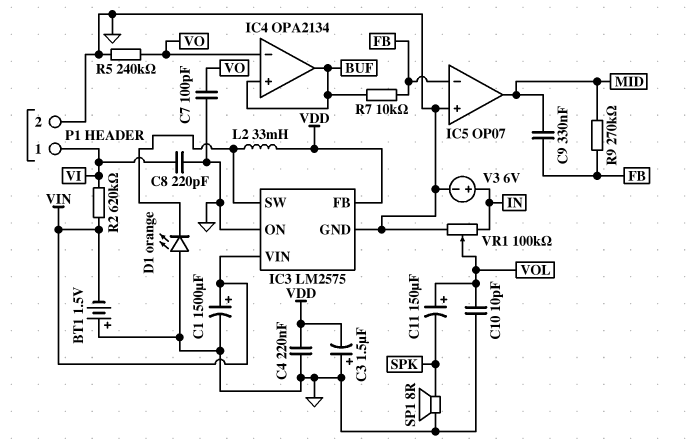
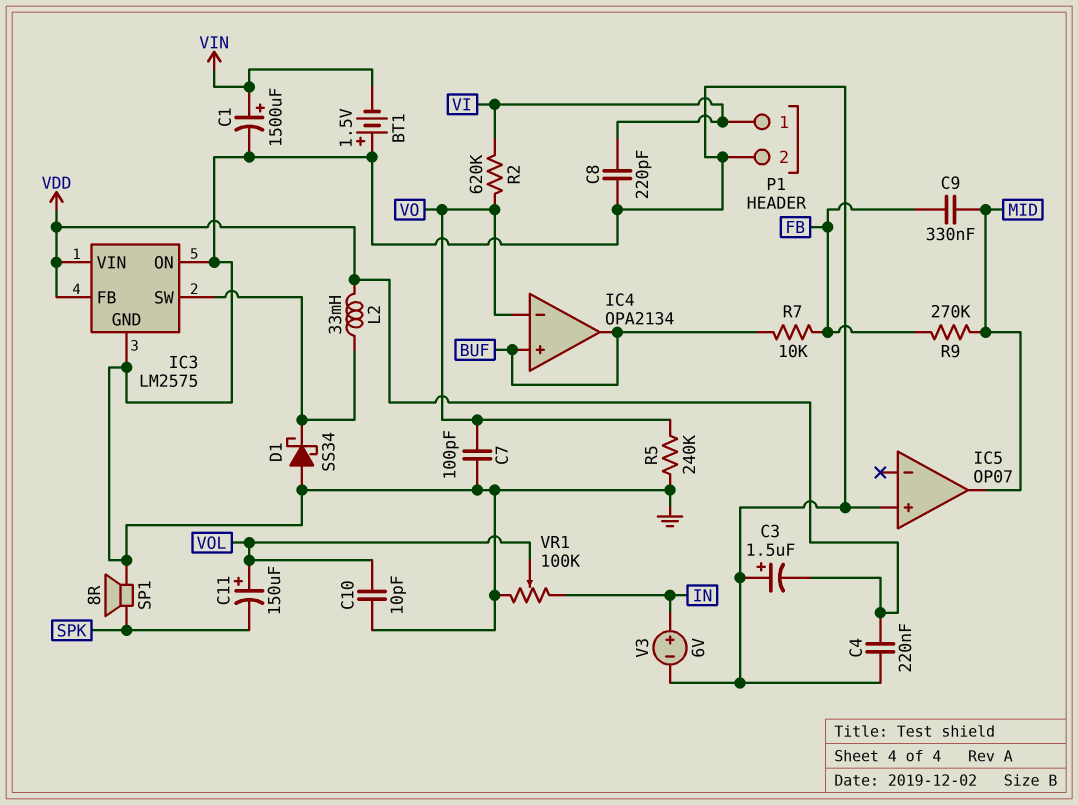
D1: LED orange (A GND, K IC3/SW) -> schottky SS34 (A GND, K IC3/SW)
IC3 pin VIN: VIN -> VDD
IC5 pin in-: FB -> none
R2: 620k (VI, VIN) -> 620k (VI, VO)

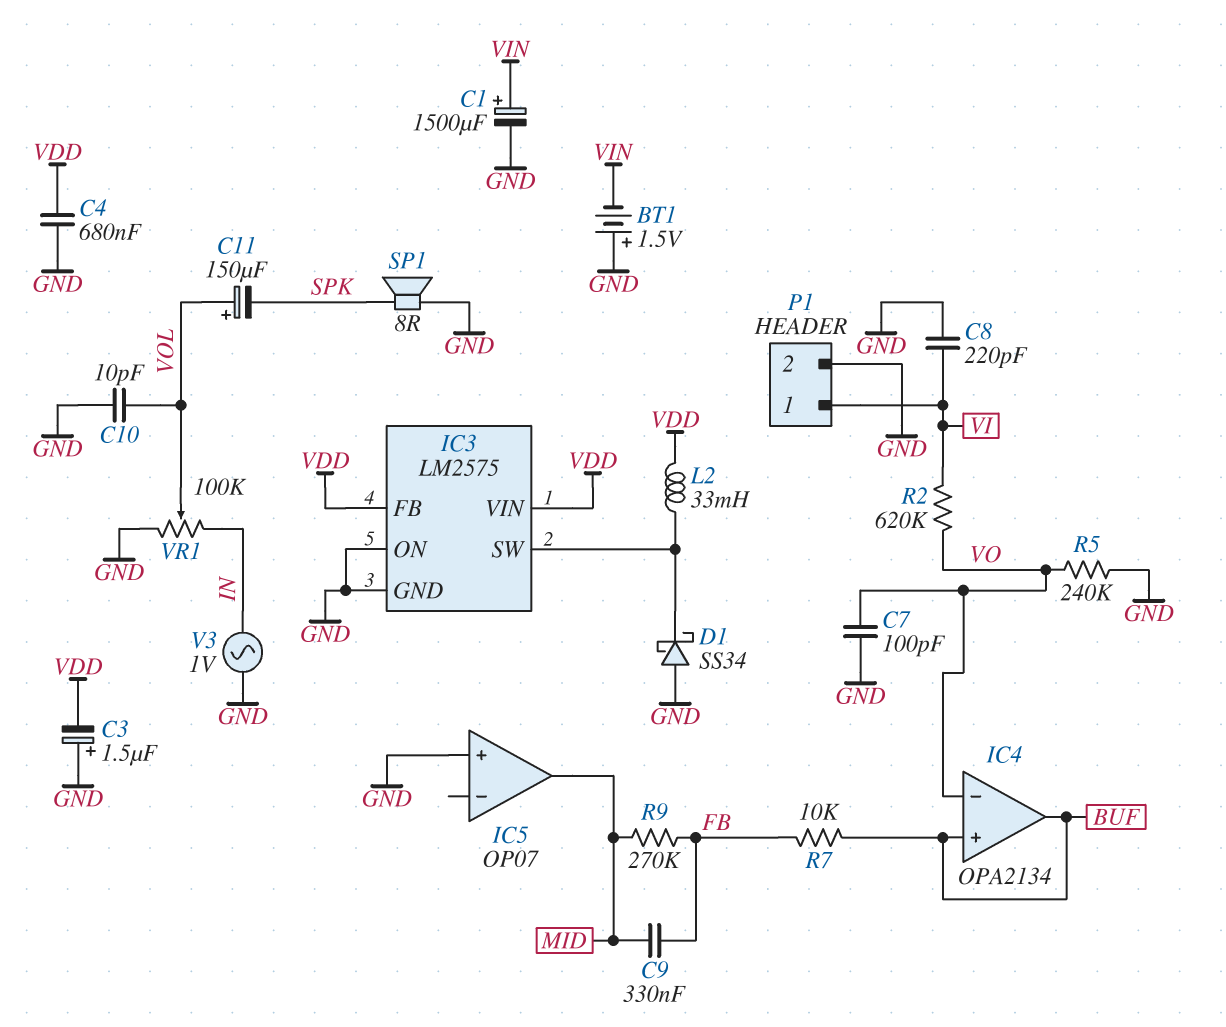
C4: 220nF (GND, VDD) -> 680nF (GND, VDD)
V3: 6V (plus IN, minus GND) -> AC 1V (GND, IN)

